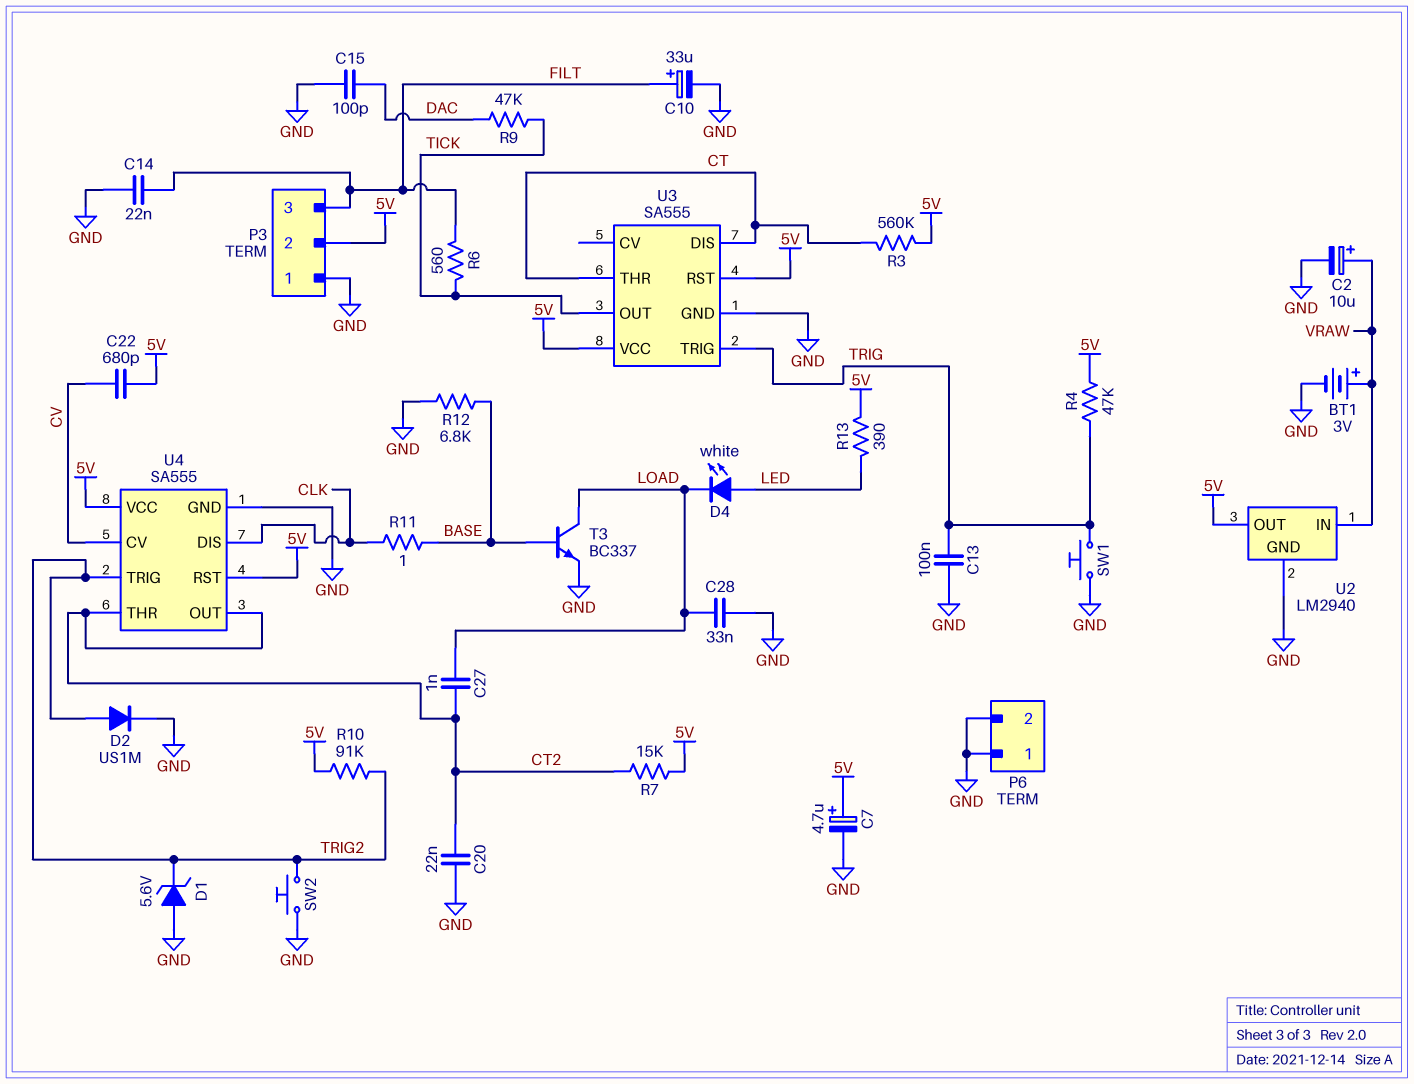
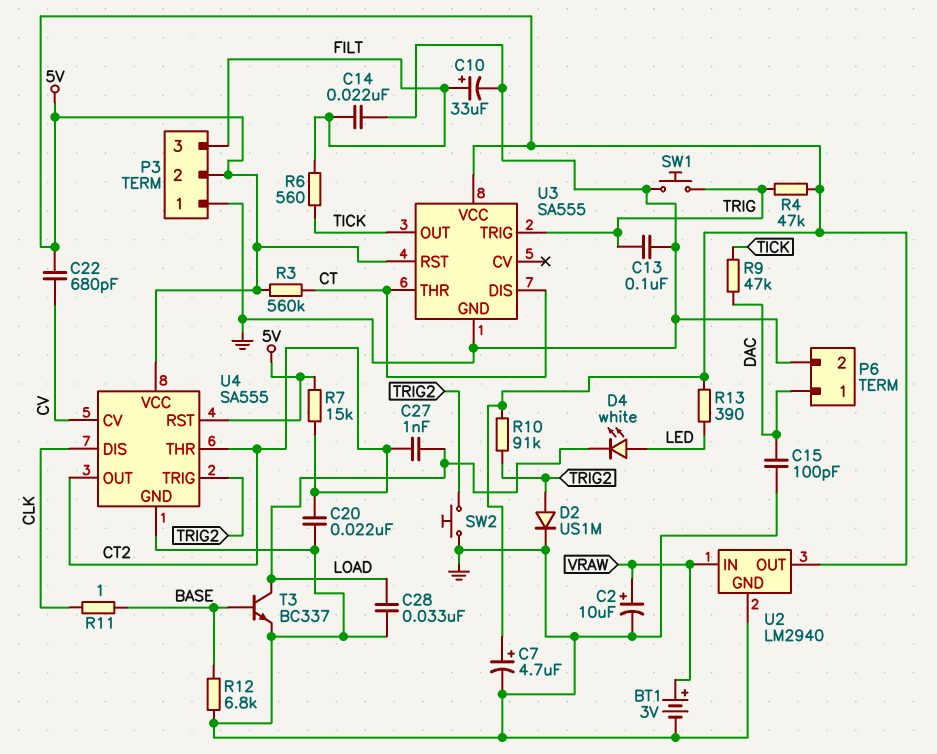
D1: zener 5.6V (A GND, K TRIG2) -> none
P6 pin 1: GND -> DAC

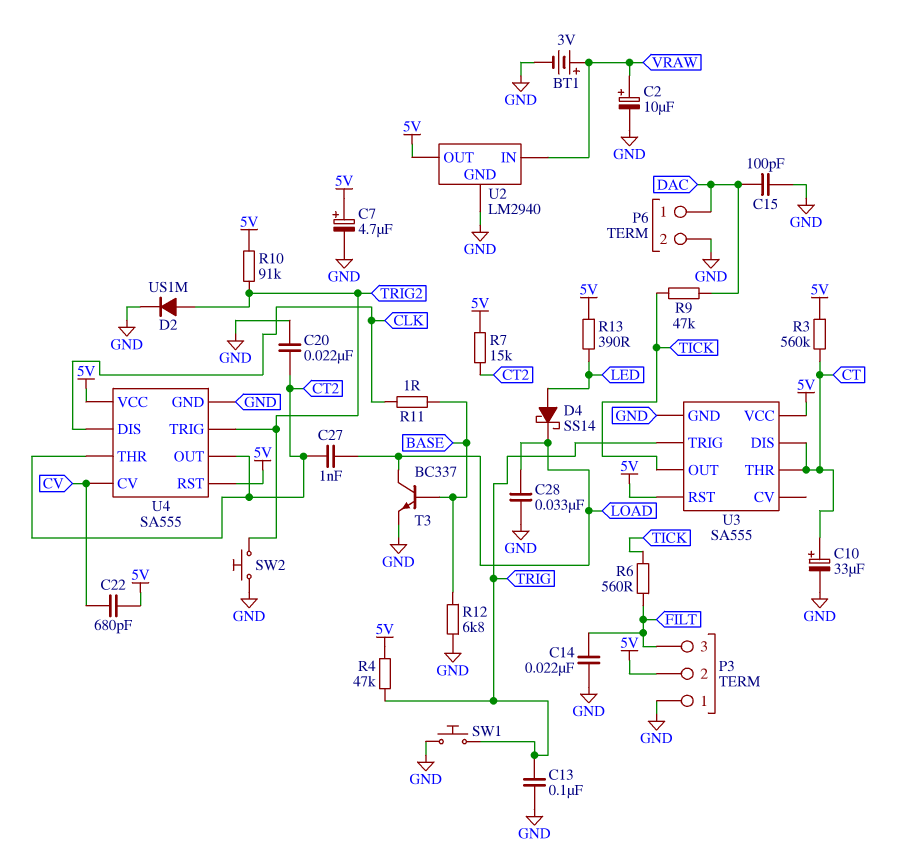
C10: 33uF (plus FILT, minus GND) -> 33uF (plus CT, minus GND)
D4: LED white (A LED, K LOAD) -> schottky SS14 (A LED, K LOAD)

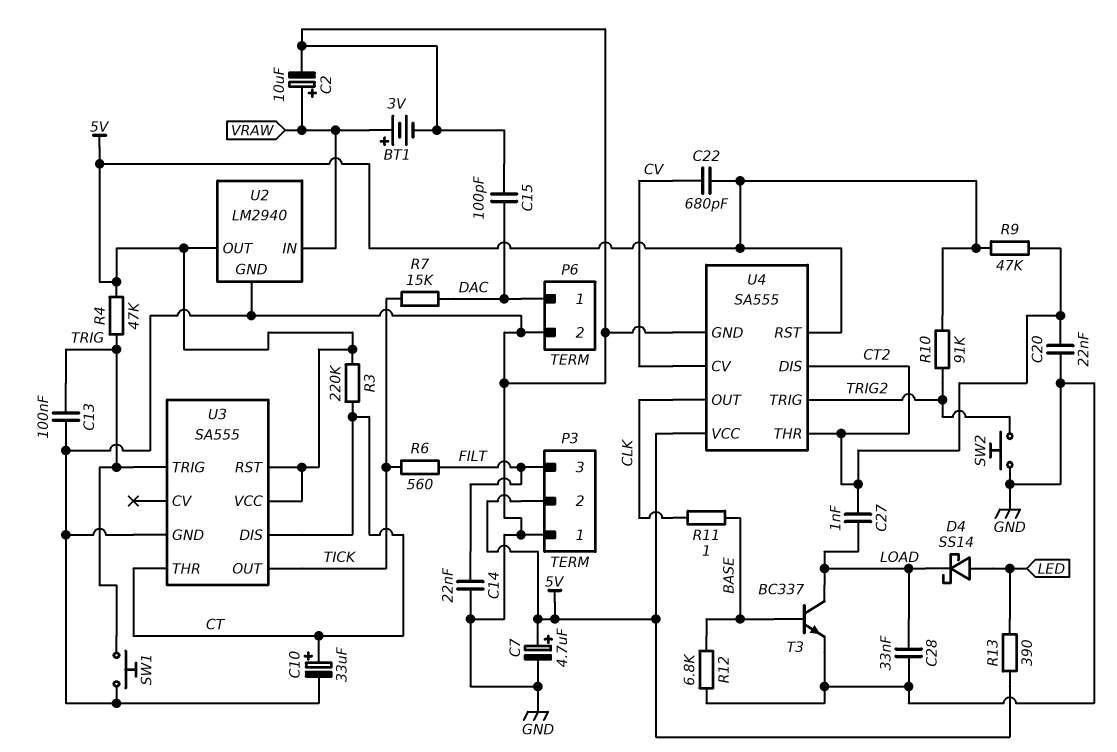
D2: diode US1M (A TRIG2, K GND) -> none
R3: 560k (5V, CT) -> 220k (5V, CT)
R7: 15k (5V, CT2) -> 15k (DAC, TICK)
R9: 47k (DAC, TICK) -> 47k (5V, CT2)
U4 pin DIS: CLK -> CT2
U4 pin OUT: CT2 -> CLK

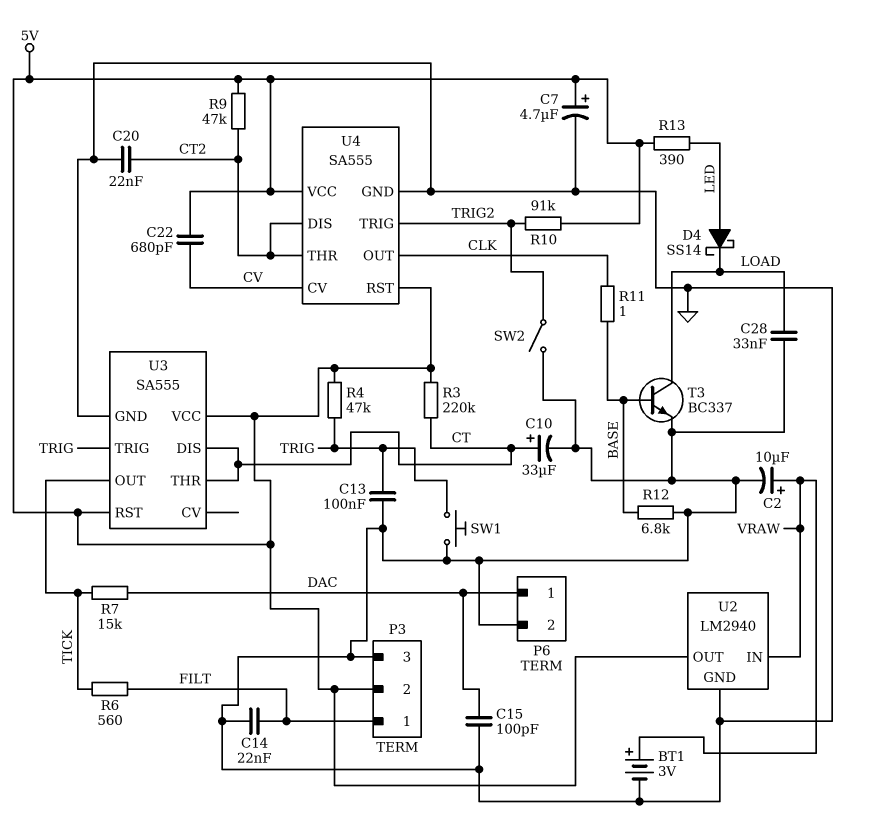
C27: 1nF (CT2, LOAD) -> none
P3 pin 1: GND -> FILT
P3 pin 3: FILT -> GND
SW2: button (GND, TRIG2) -> switch (GND, TRIG2)

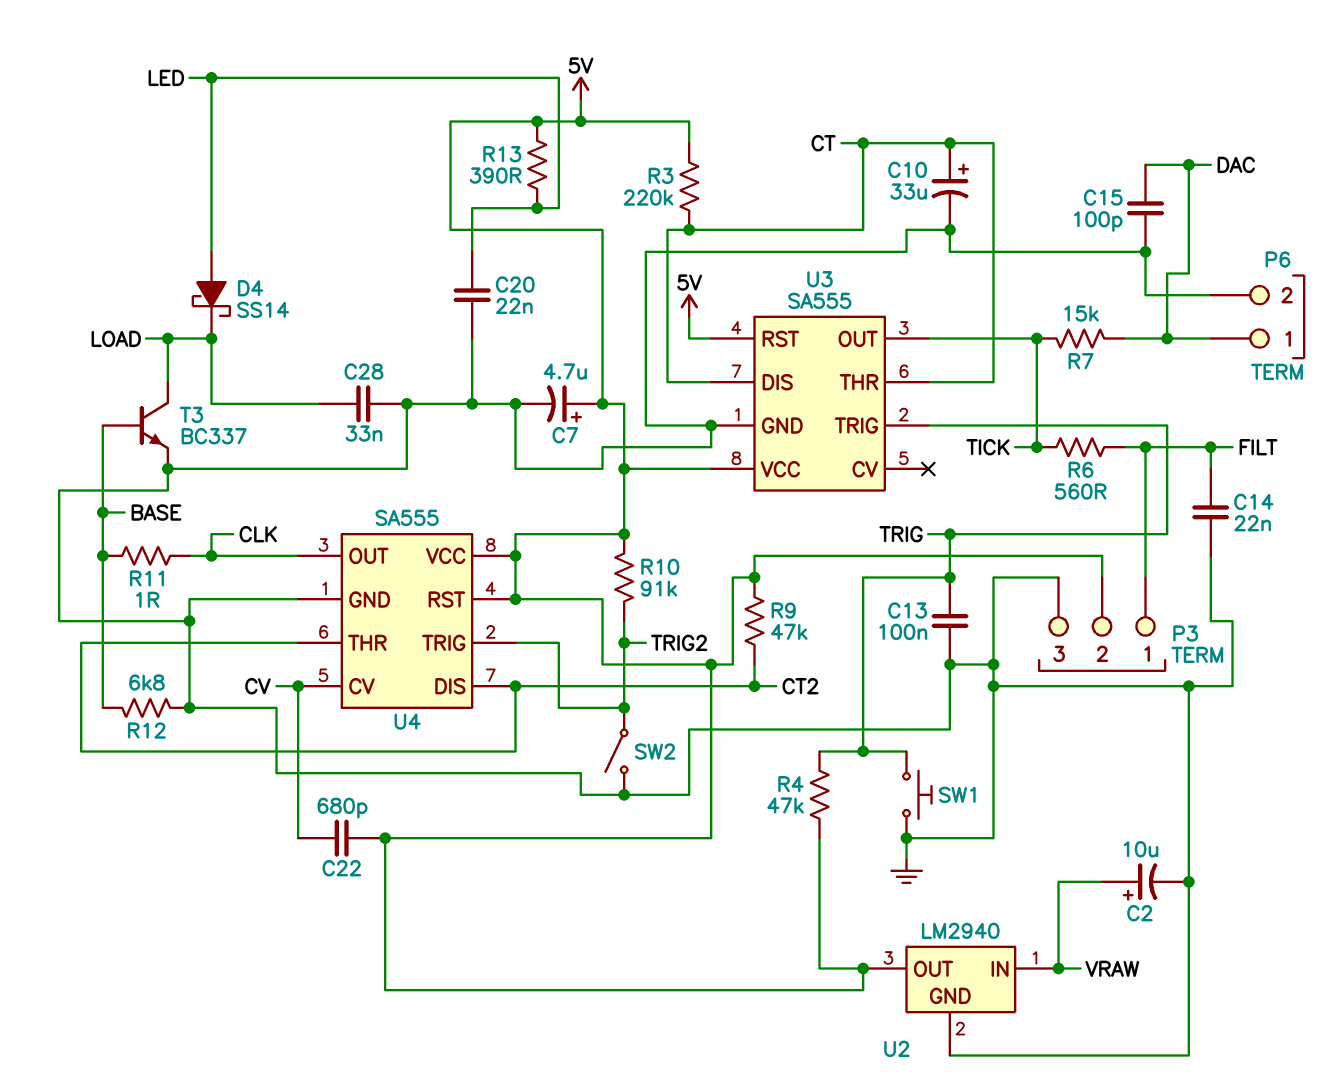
BT1: 3V (plus VRAW, minus GND) -> none
C20: 22nF (CT2, GND) -> 22nF (GND, LED)

